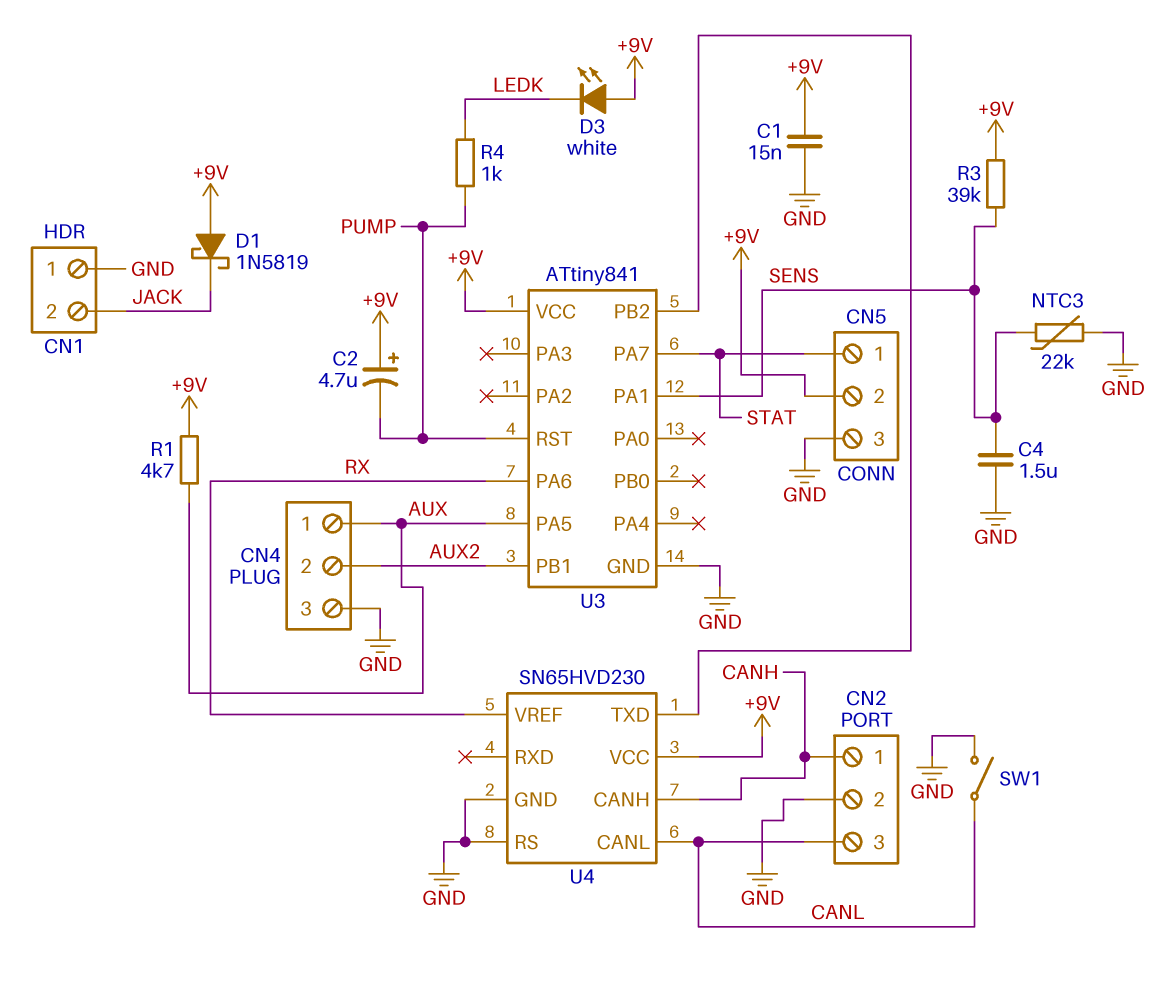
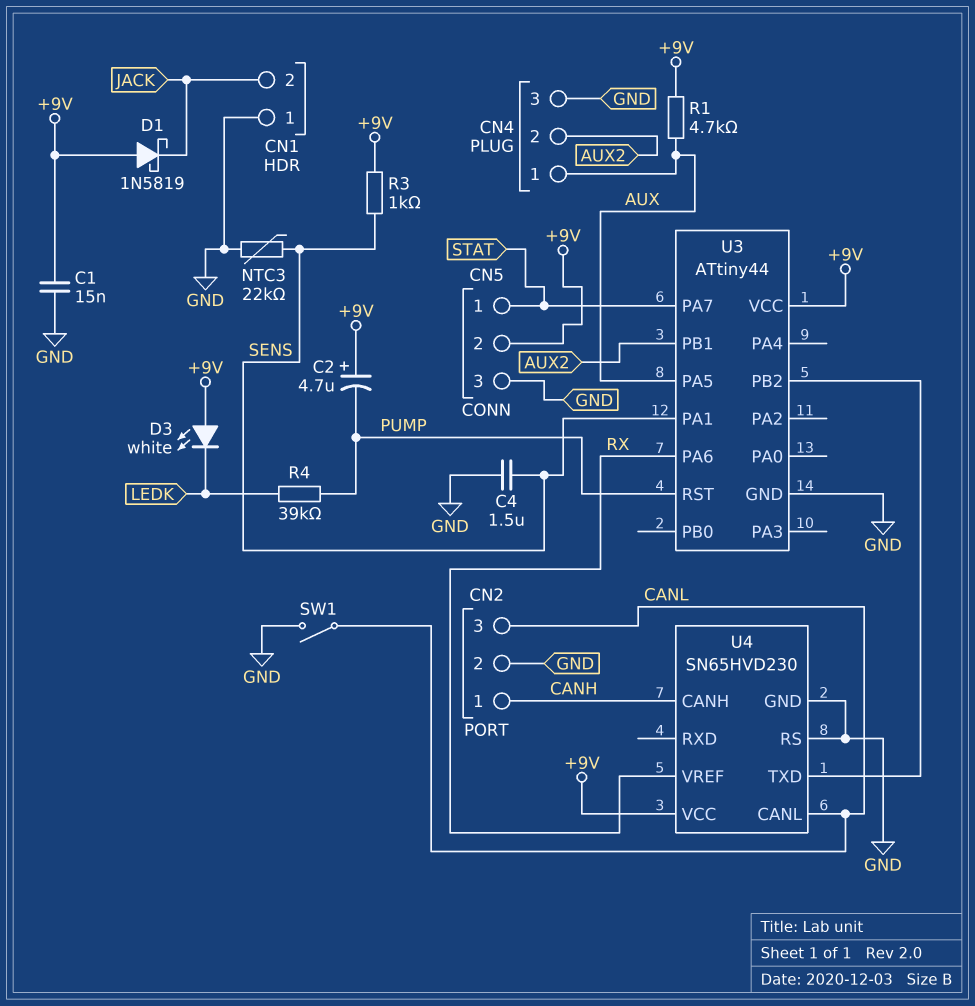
R3: 39k (+9V, SENS) -> 1k (+9V, SENS)
R4: 1k (LEDK, PUMP) -> 39k (LEDK, PUMP)
U3: ATtiny841 -> ATtiny44

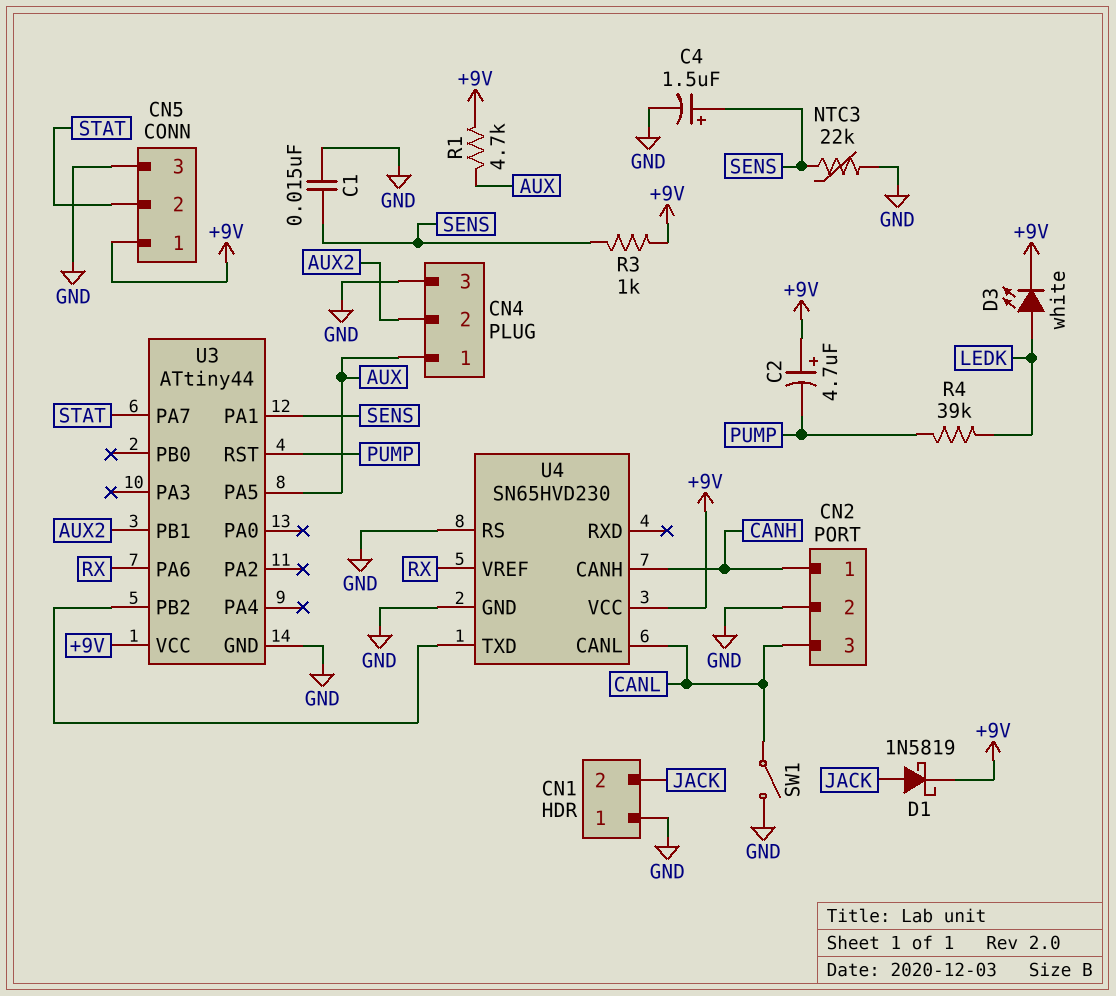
C1: 15nF (+9V, GND) -> 15nF (GND, SENS)
C4: 1.5uF (GND, SENS) -> 1.5uF (plus SENS, minus GND)
CN5 pin 1: STAT -> +9V
CN5 pin 2: +9V -> STAT
D1: schottky 1N5819 (A +9V, K JACK) -> schottky 1N5819 (A JACK, K +9V)
D3: LED white (A +9V, K LEDK) -> LED white (A LEDK, K +9V)

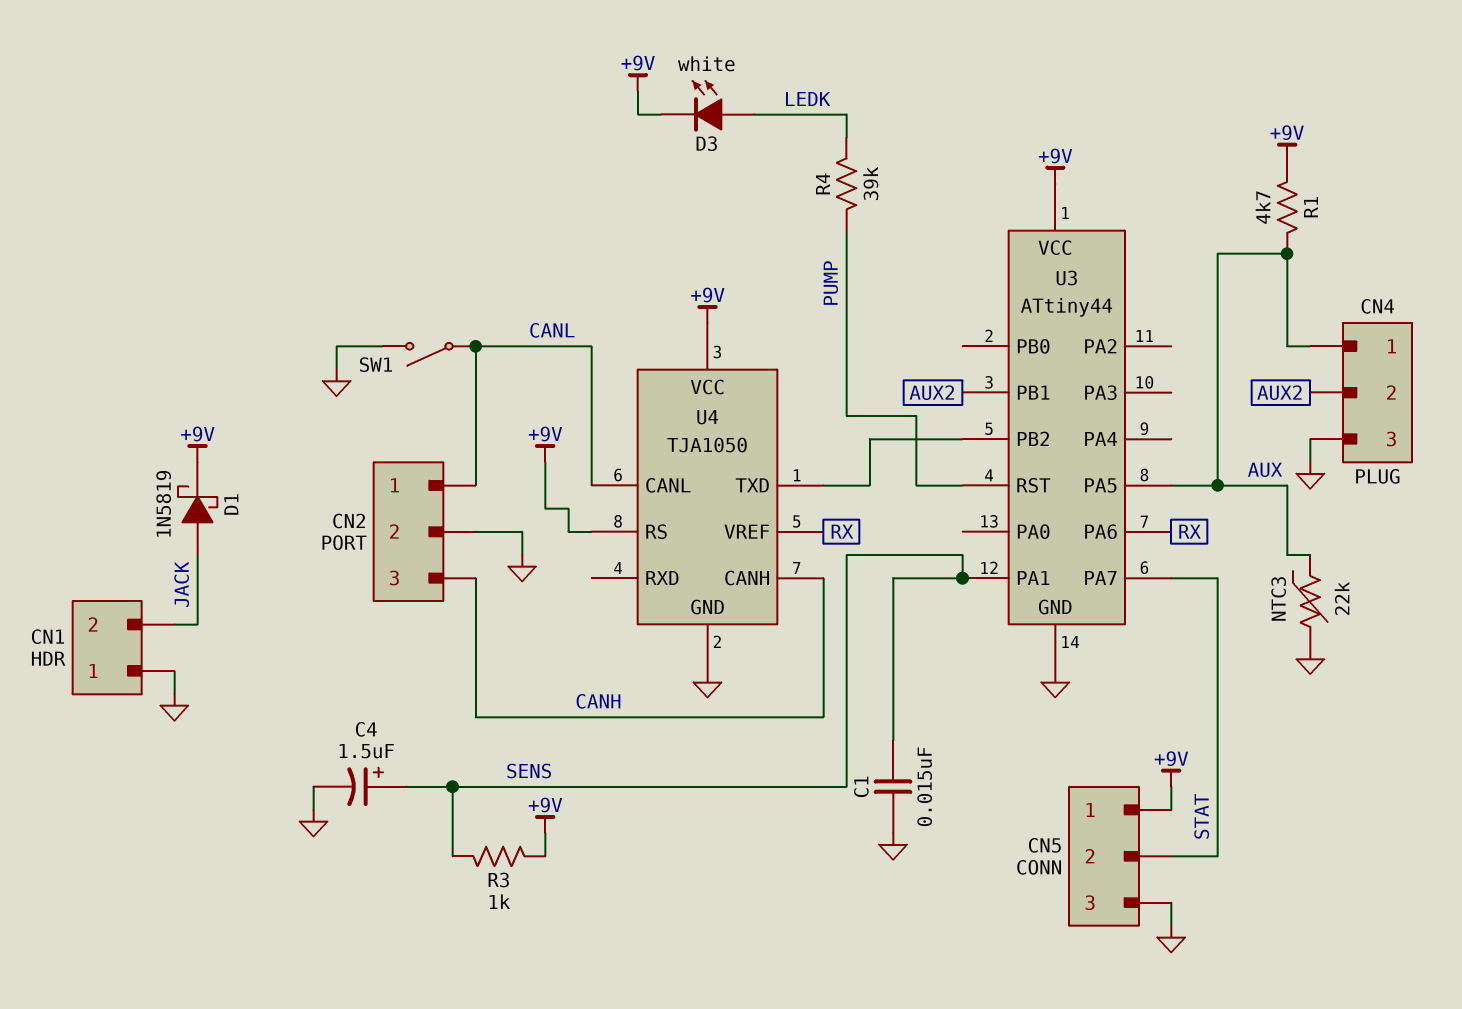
C2: 4.7uF (plus +9V, minus PUMP) -> none
CN2 pin 1: CANH -> CANL
CN2 pin 3: CANL -> CANH
NTC3: 22k (GND, SENS) -> 22k (AUX, GND)
U4: SN65HVD230 -> TJA1050
U4 pin RS: GND -> +9V

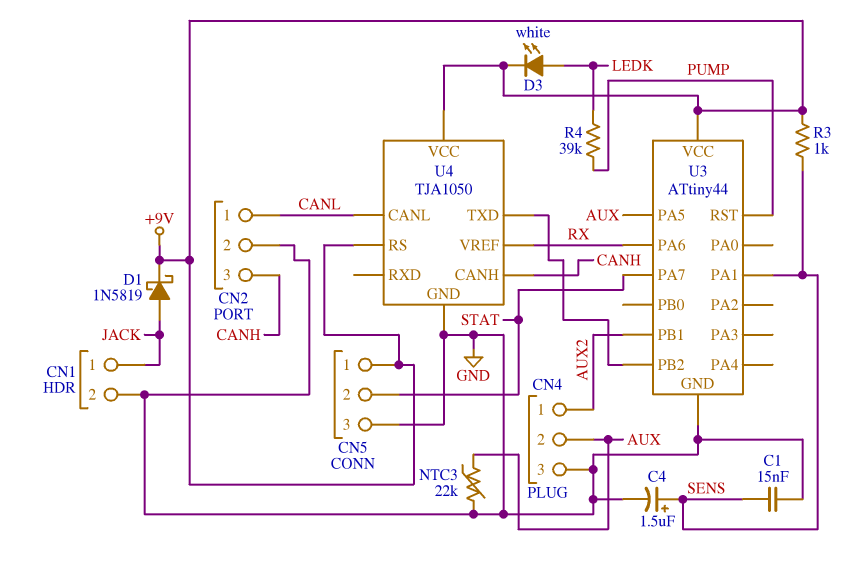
CN1 pin 1: GND -> JACK
CN1 pin 2: JACK -> GND
CN4 pin 1: AUX -> AUX2
CN4 pin 2: AUX2 -> AUX
R1: 4.7k (+9V, AUX) -> none
SW1: switch (CANL, GND) -> none

